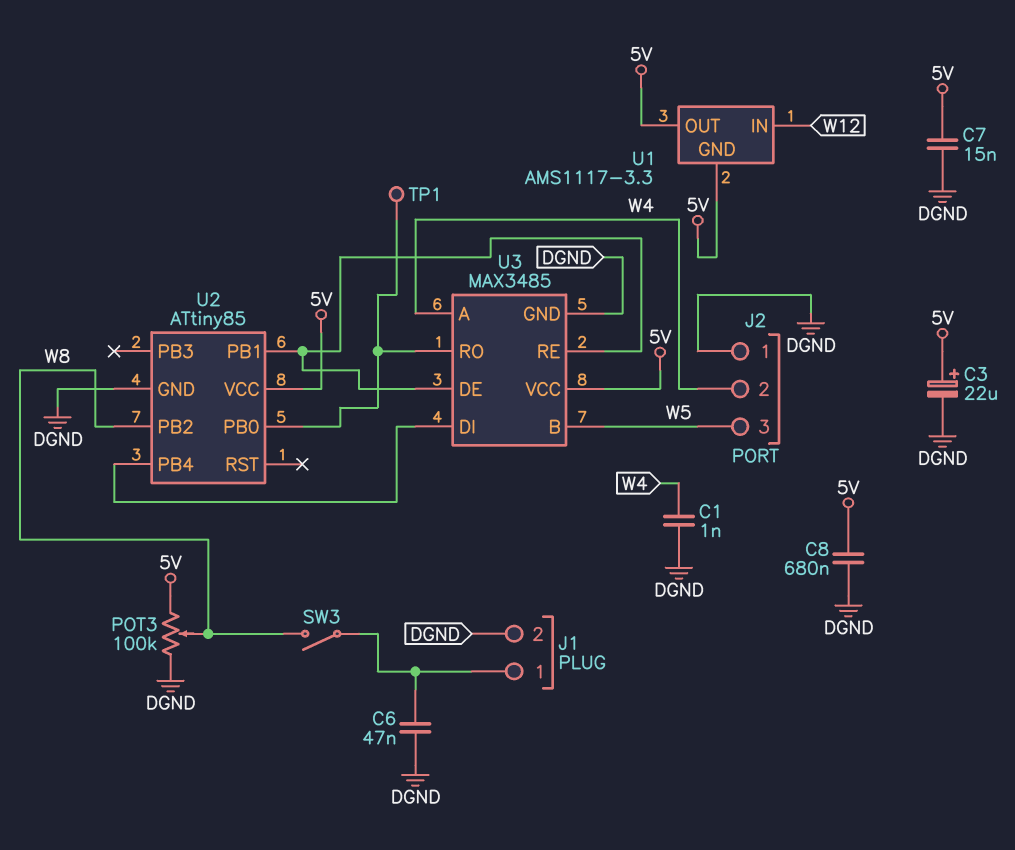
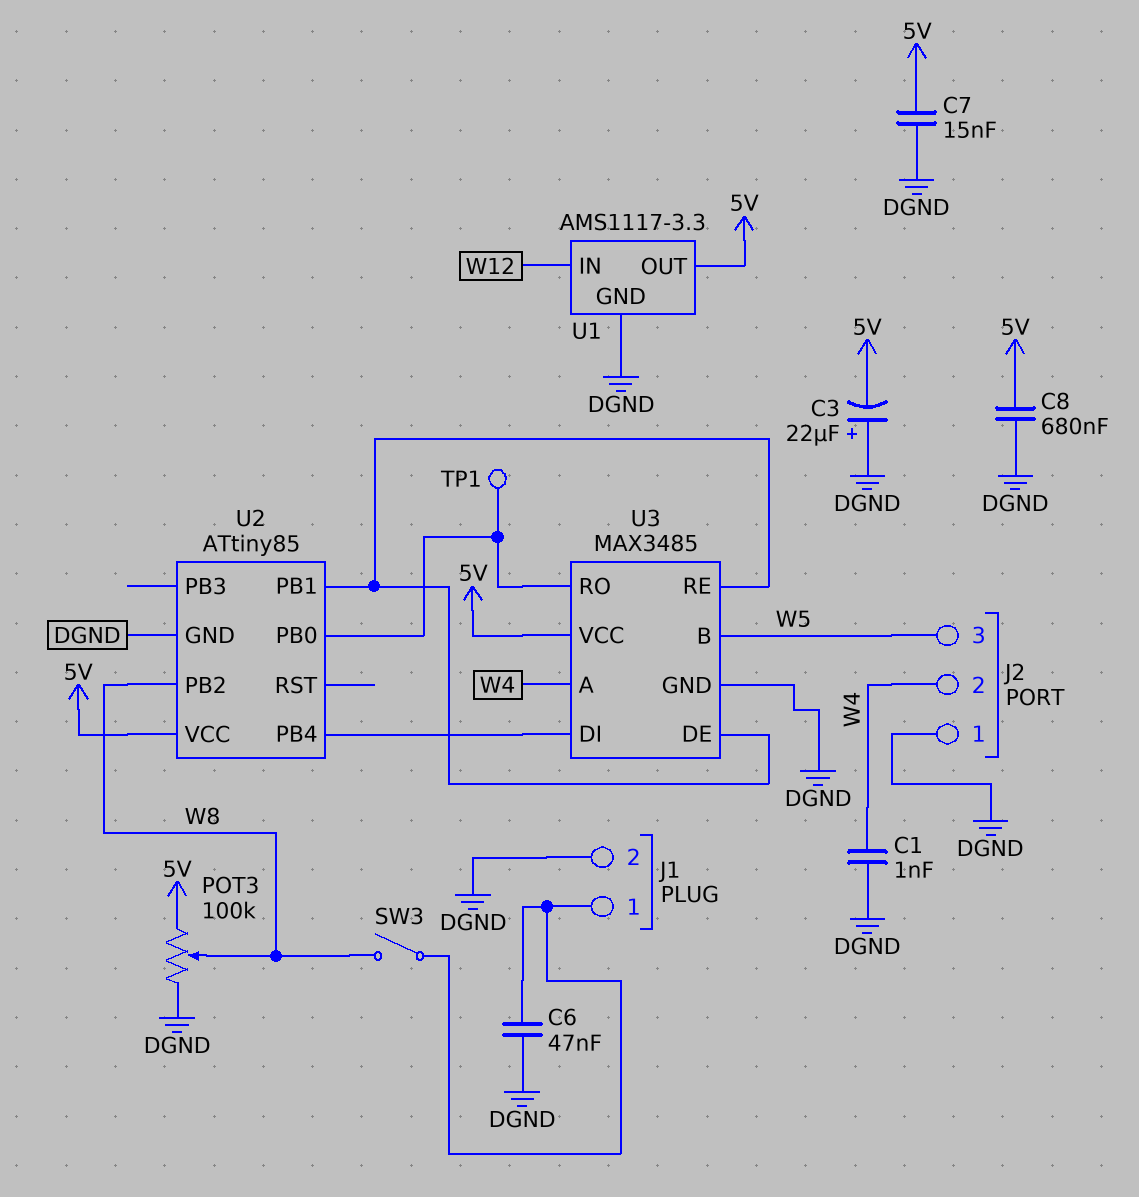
C3: 22uF (plus 5V, minus DGND) -> 22uF (plus DGND, minus 5V)
U1 pin GND: 5V -> DGND

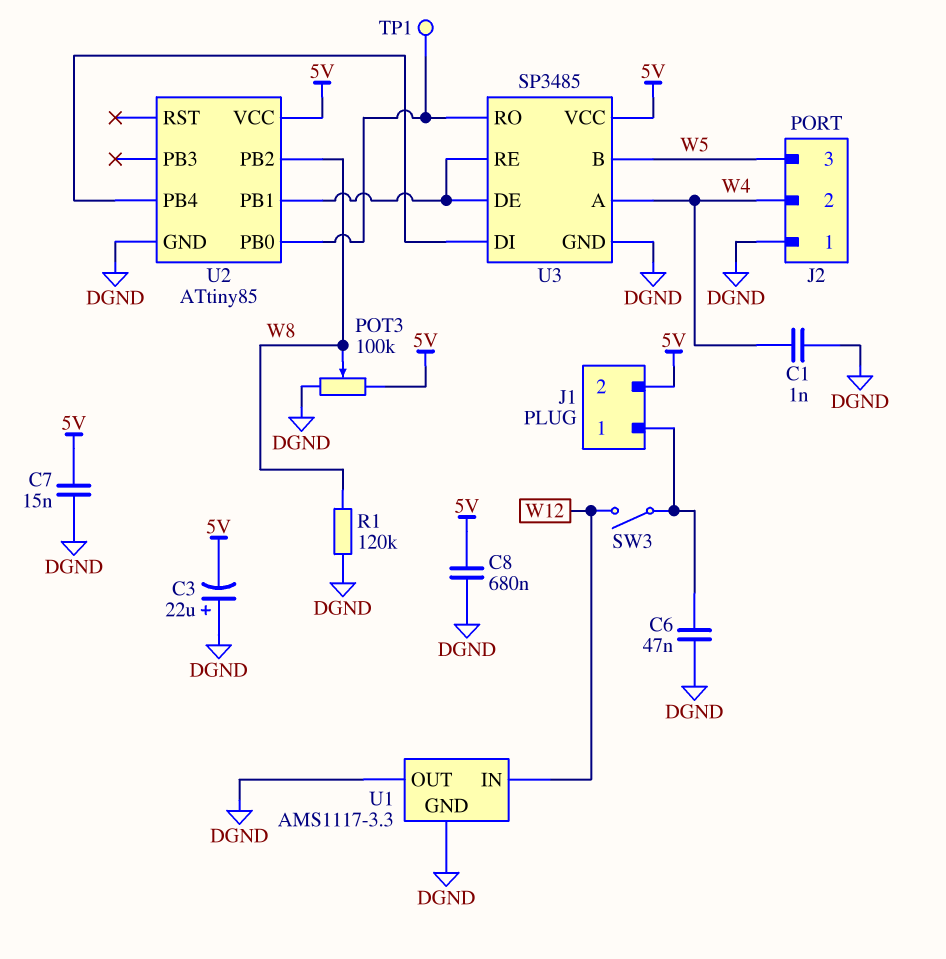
J1 pin 2: DGND -> 5V
R1: none -> 120k (DGND, W8)
SW3: switch (J1/1, W8) -> switch (J1/1, W12)
U1 pin OUT: 5V -> DGND
U3: MAX3485 -> SP3485

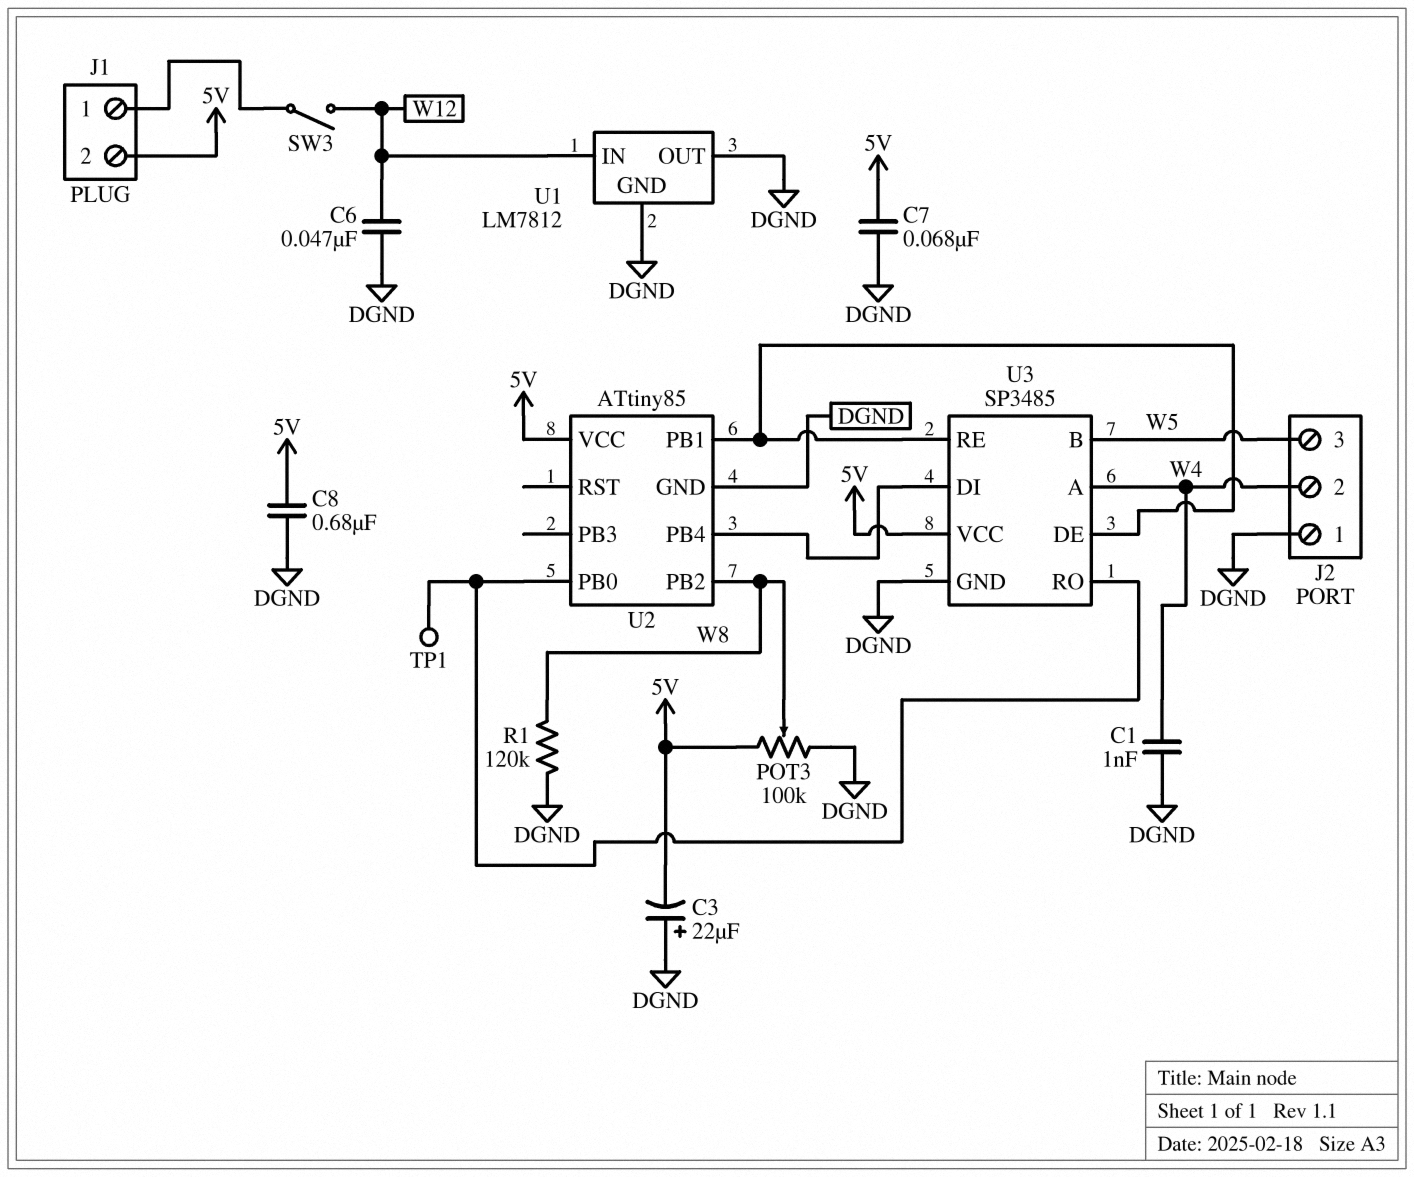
C6: 47nF (DGND, J1/1) -> 47nF (DGND, W12)
C7: 15nF (5V, DGND) -> 68nF (5V, DGND)
U1: AMS1117-3.3 -> LM7812

